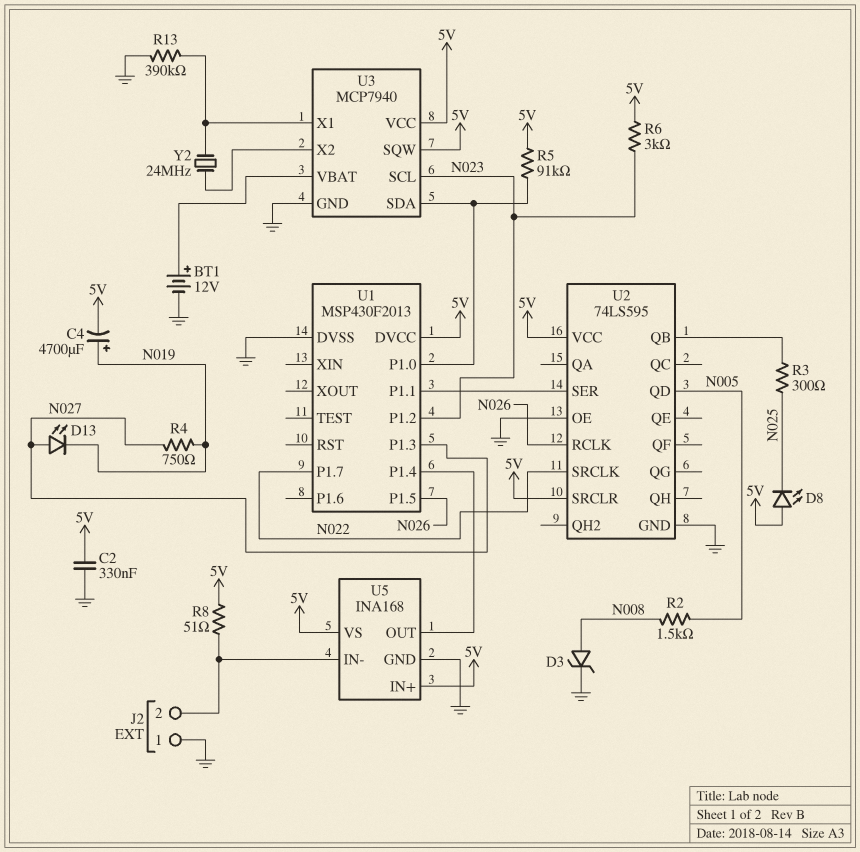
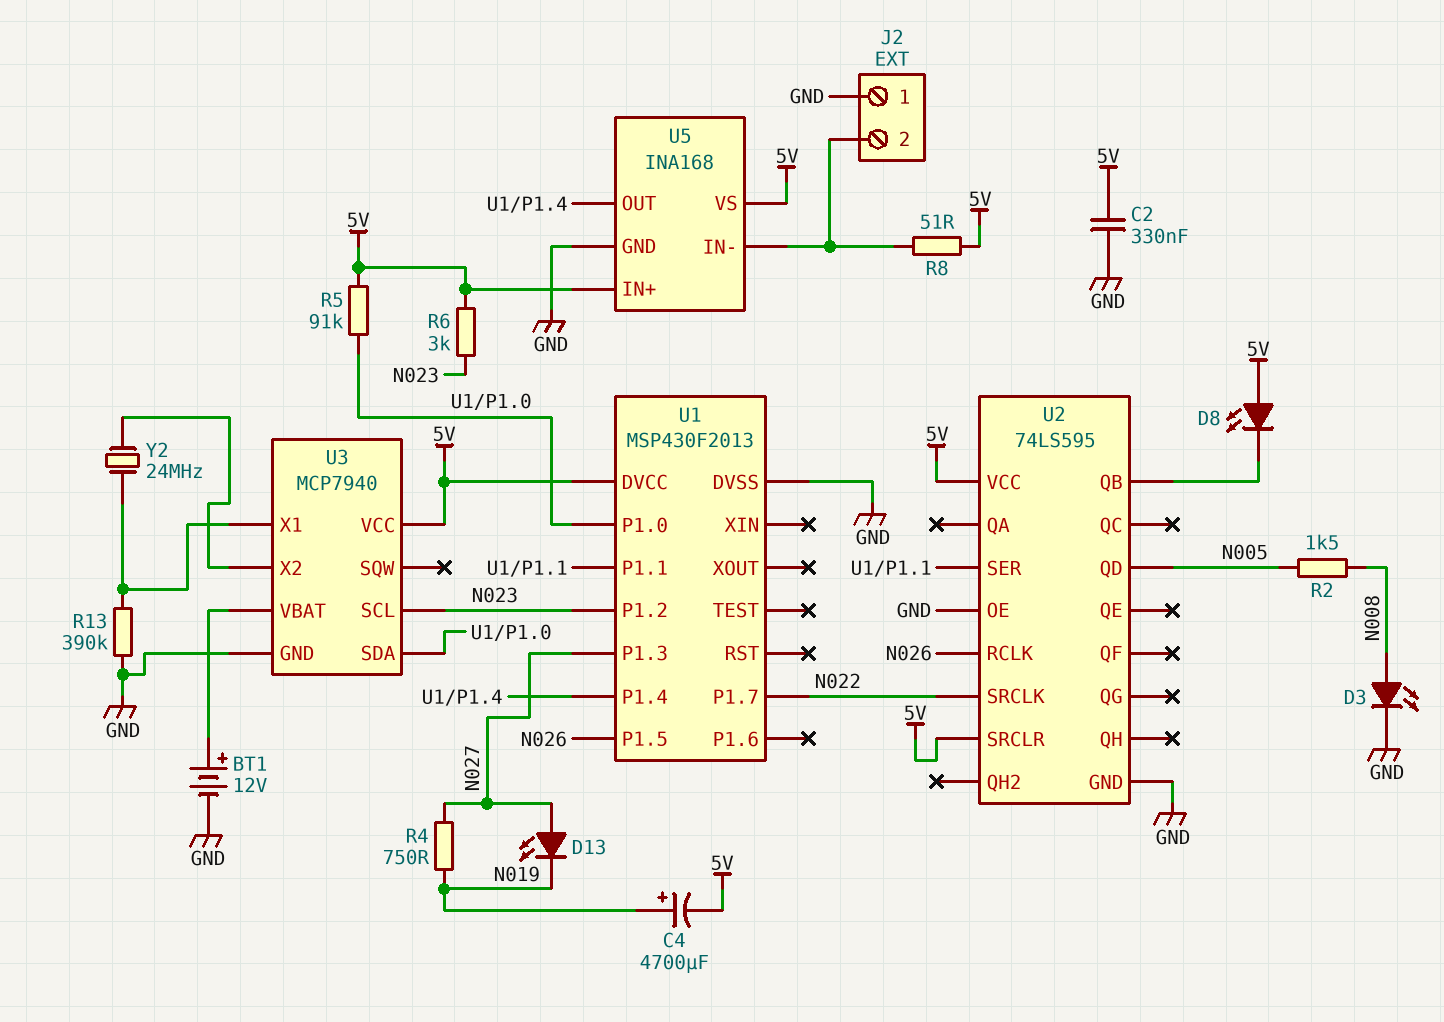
D3: zener (A N008, K GND) -> LED (A N008, K GND)
D8: LED (A 5V, K N025) -> LED (A 5V, K U2/QB)
R3: 300 (N025, U2/QB) -> none
U3 pin SQW: 5V -> none

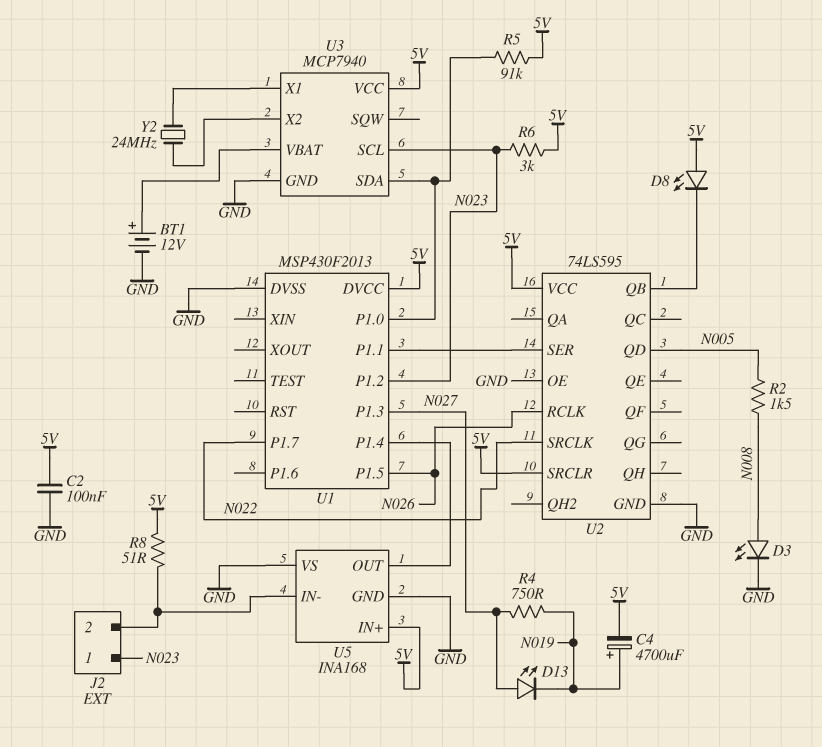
C2: 330nF (5V, GND) -> 100nF (5V, GND)
J2 pin 1: GND -> N023
R13: 390k (GND, U3/X1) -> none
U5 pin VS: 5V -> GND

